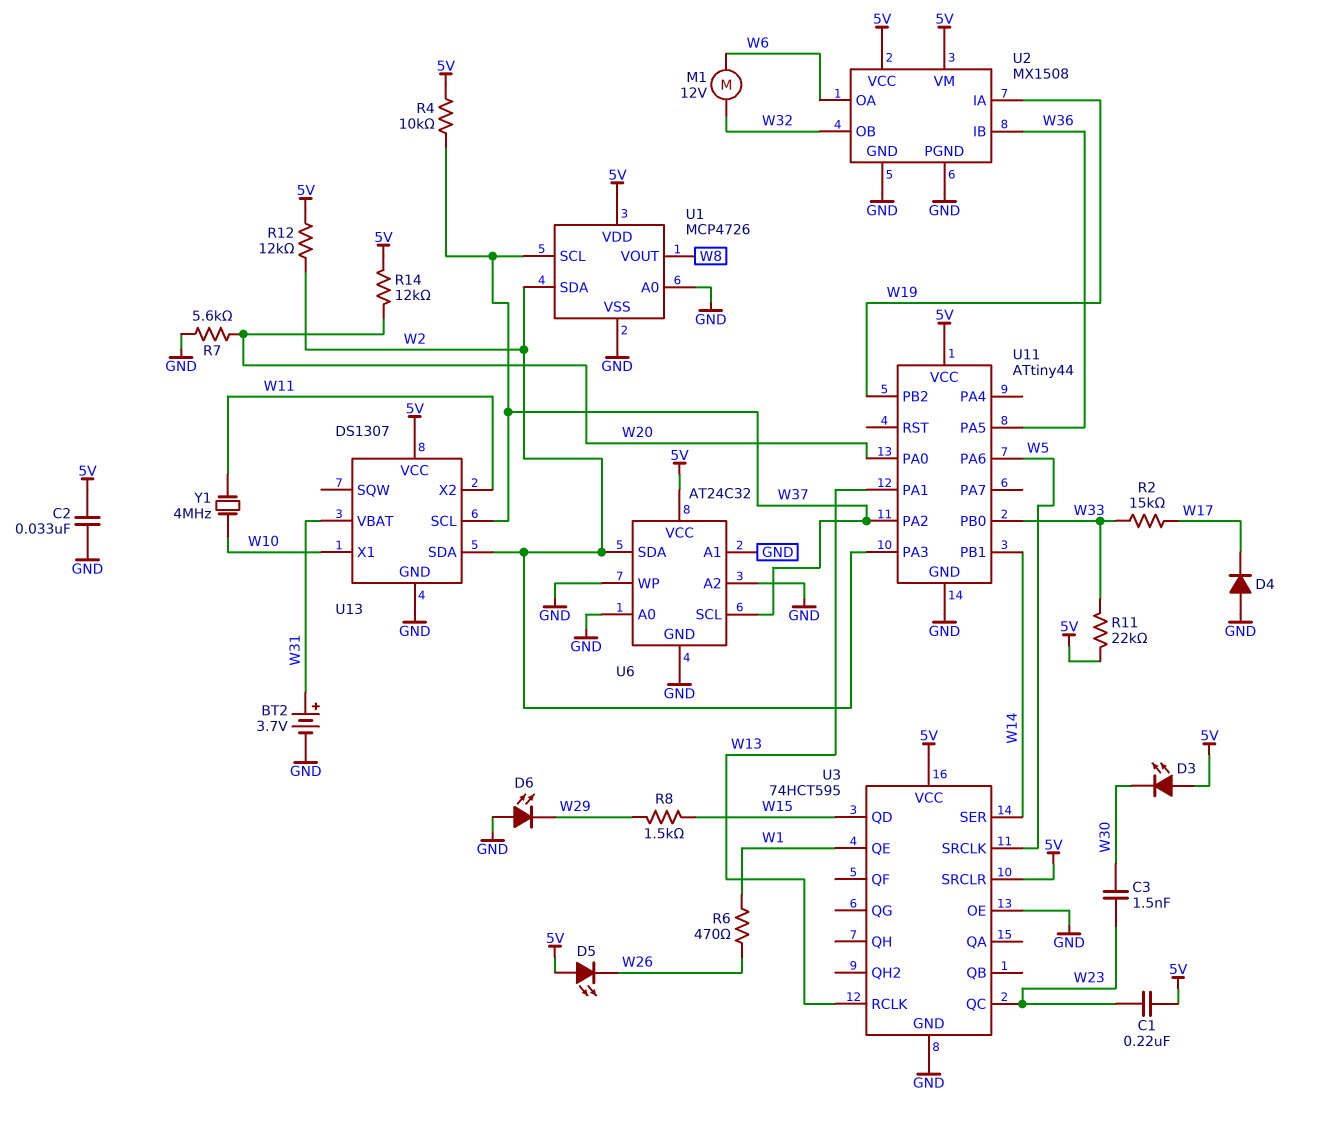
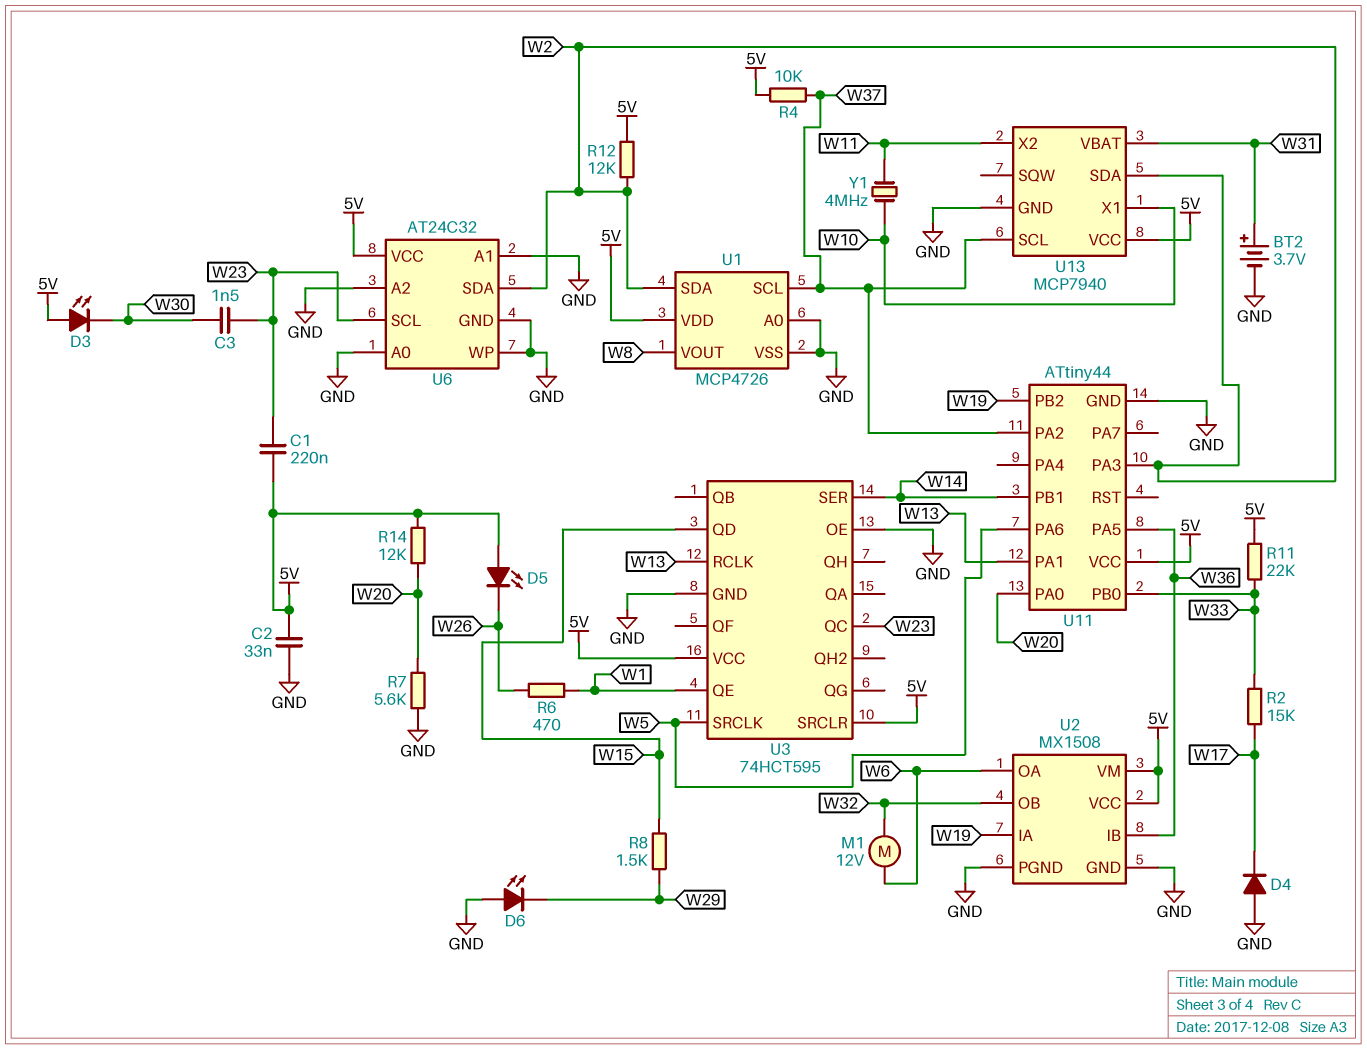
U6 pin SCL: W37 -> W23
U13: DS1307 -> MCP7940

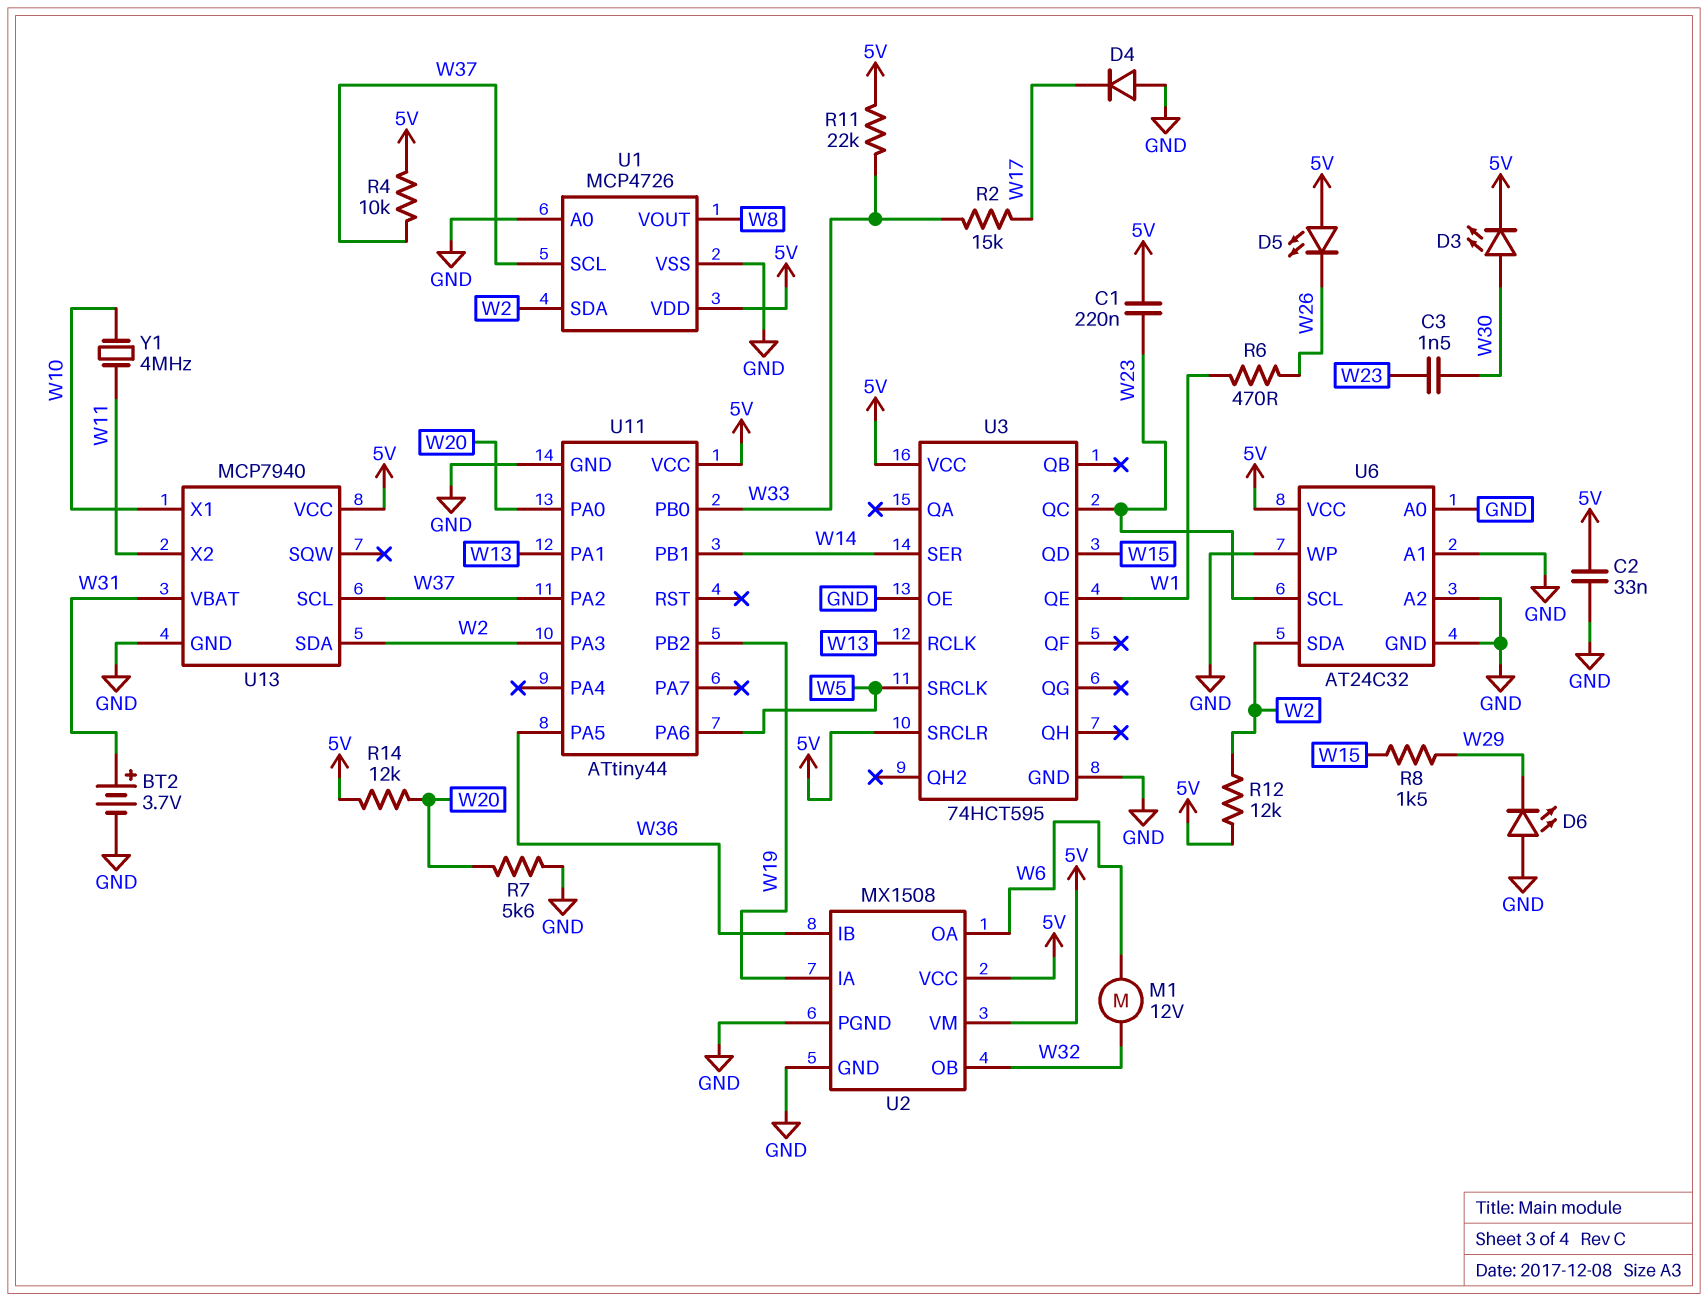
D3: LED (A 5V, K W30) -> LED (A W30, K 5V)

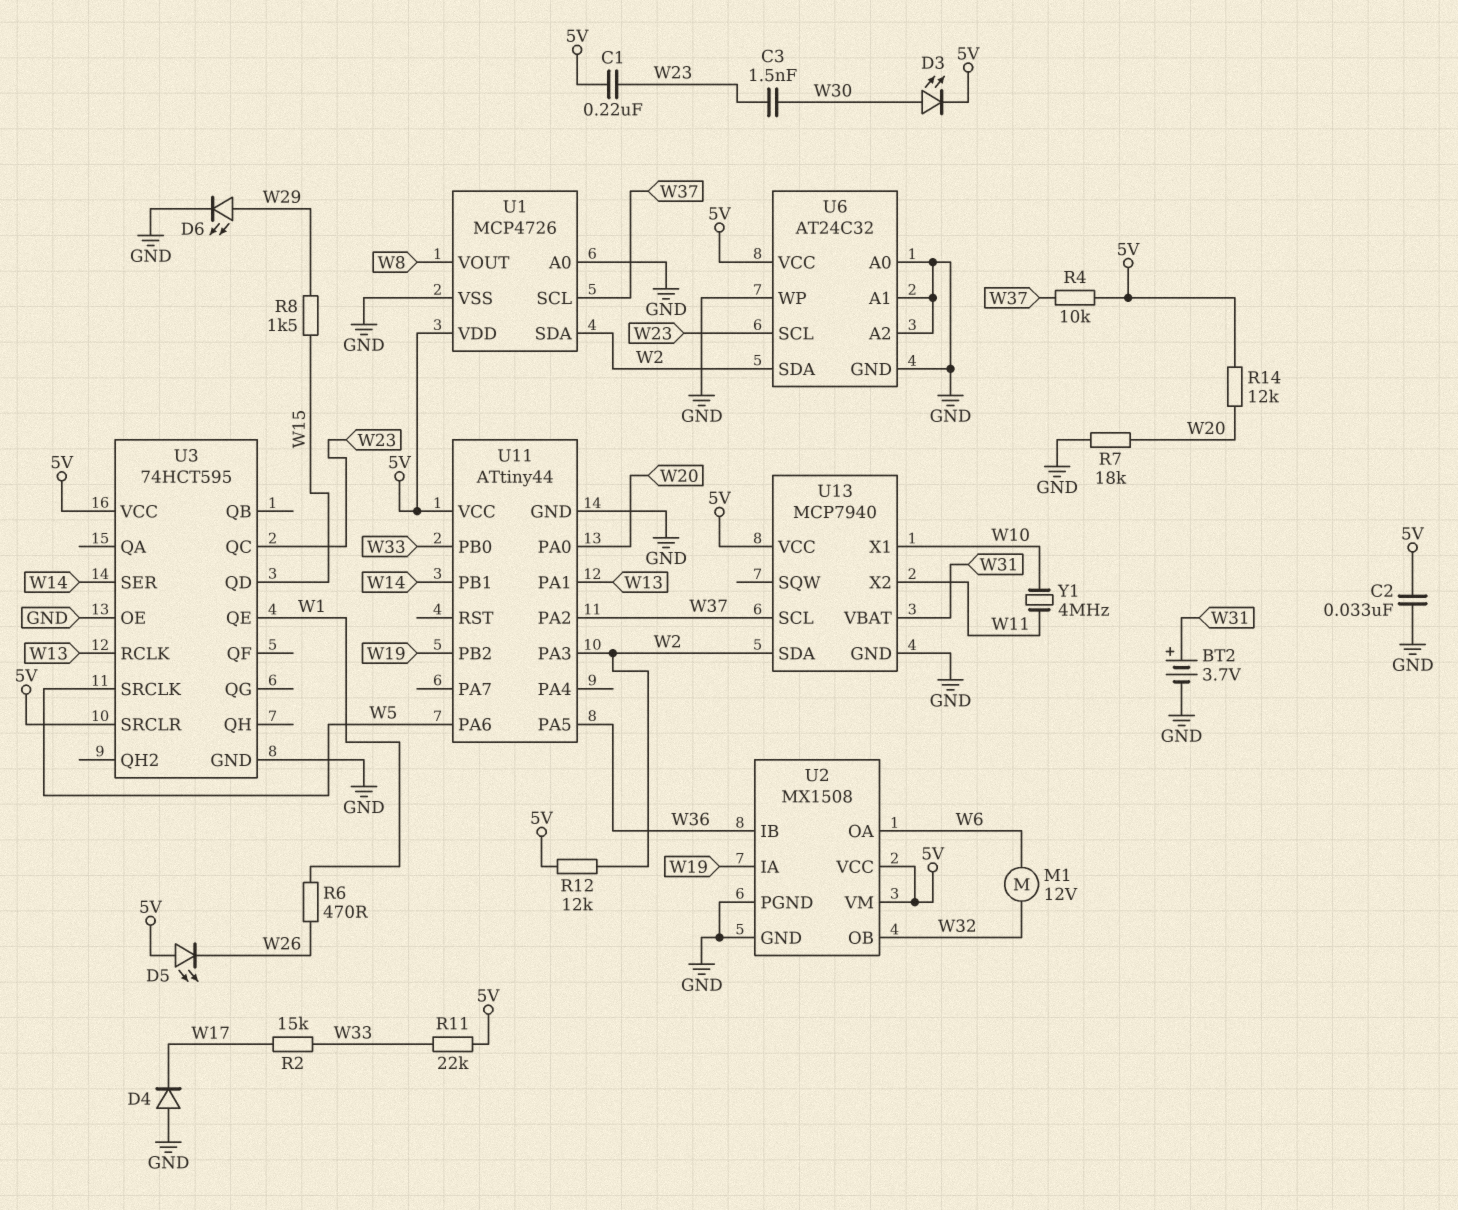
D6: LED (A GND, K W29) -> LED (A W29, K GND)
R7: 5.6k (GND, W20) -> 18k (GND, W20)

